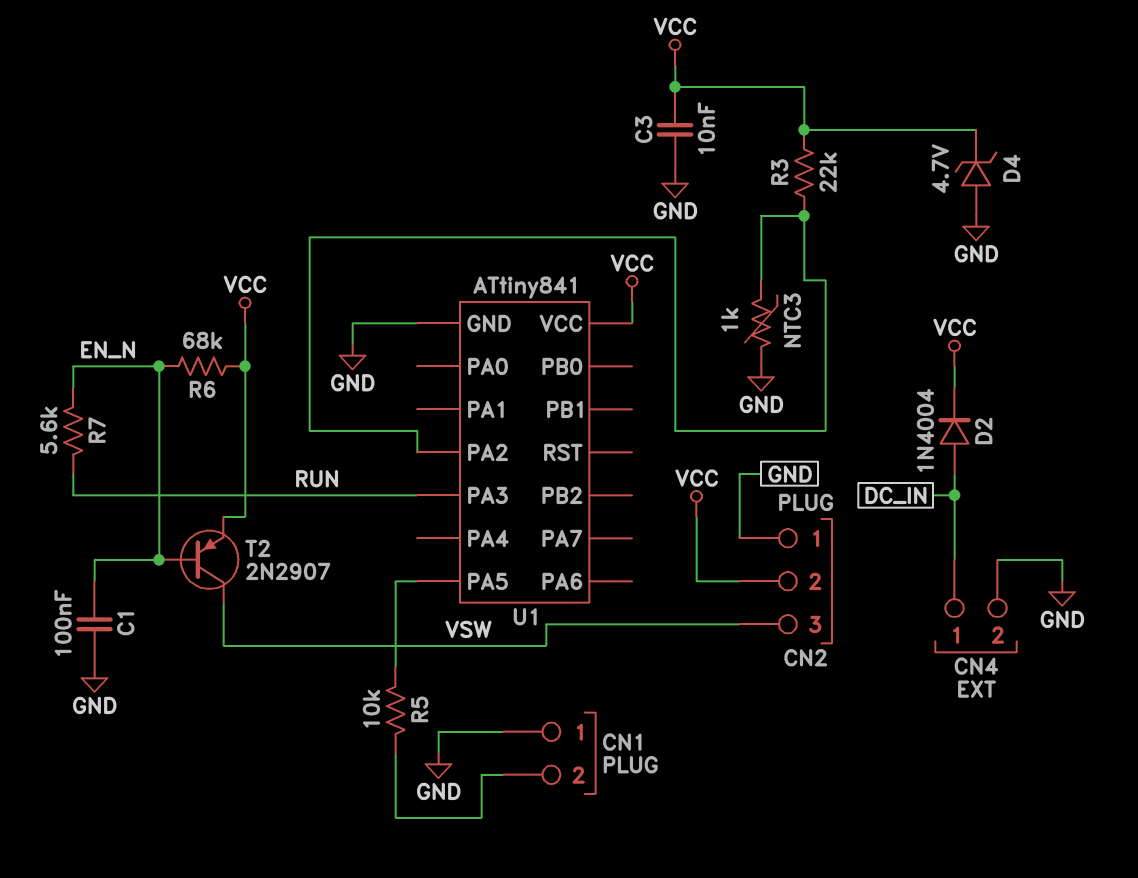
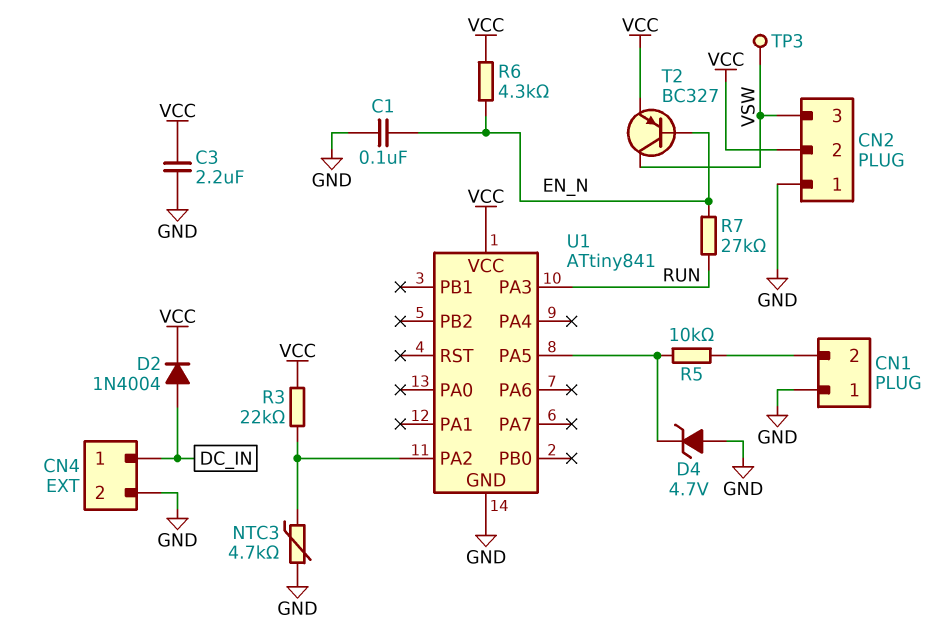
C3: 10nF (GND, VCC) -> 2.2uF (GND, VCC)
D4: zener 4.7V (A GND, K VCC) -> zener 4.7V (A GND, K U1/PA5)
NTC3: 1k (GND, U1/PA2) -> 4.7k (GND, U1/PA2)
R6: 68k (EN_N, VCC) -> 4.3k (EN_N, VCC)
R7: 5.6k (EN_N, RUN) -> 27k (EN_N, RUN)
T2: PNP 2N2907 (B EN_N, C VSW, E VCC) -> PNP BC327 (B EN_N, C VSW, E VCC)
TP3: none -> test point (VSW)

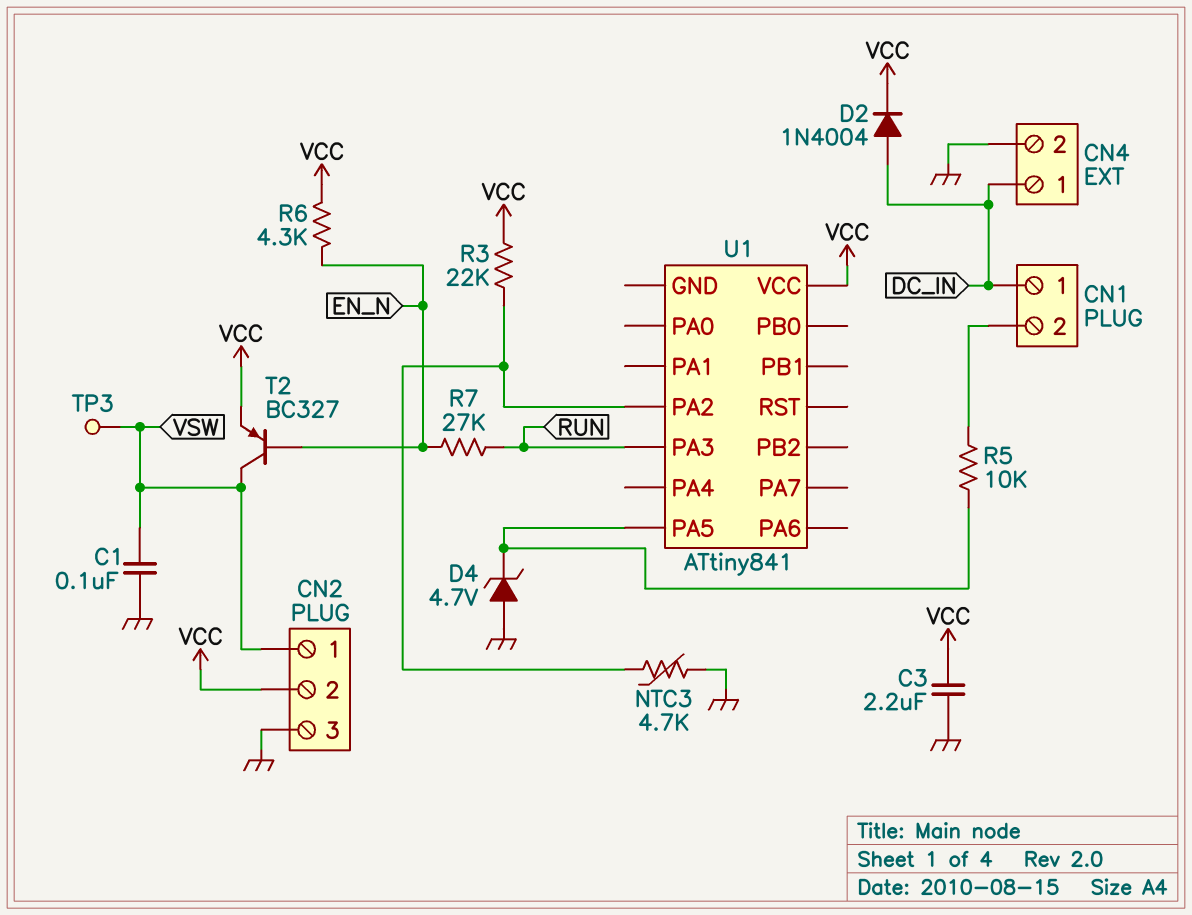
C1: 100nF (EN_N, GND) -> 100nF (GND, VSW)
CN1 pin 1: GND -> DC_IN
CN2 pin 1: GND -> VSW
CN2 pin 3: VSW -> GND
U1 pin GND: GND -> none

